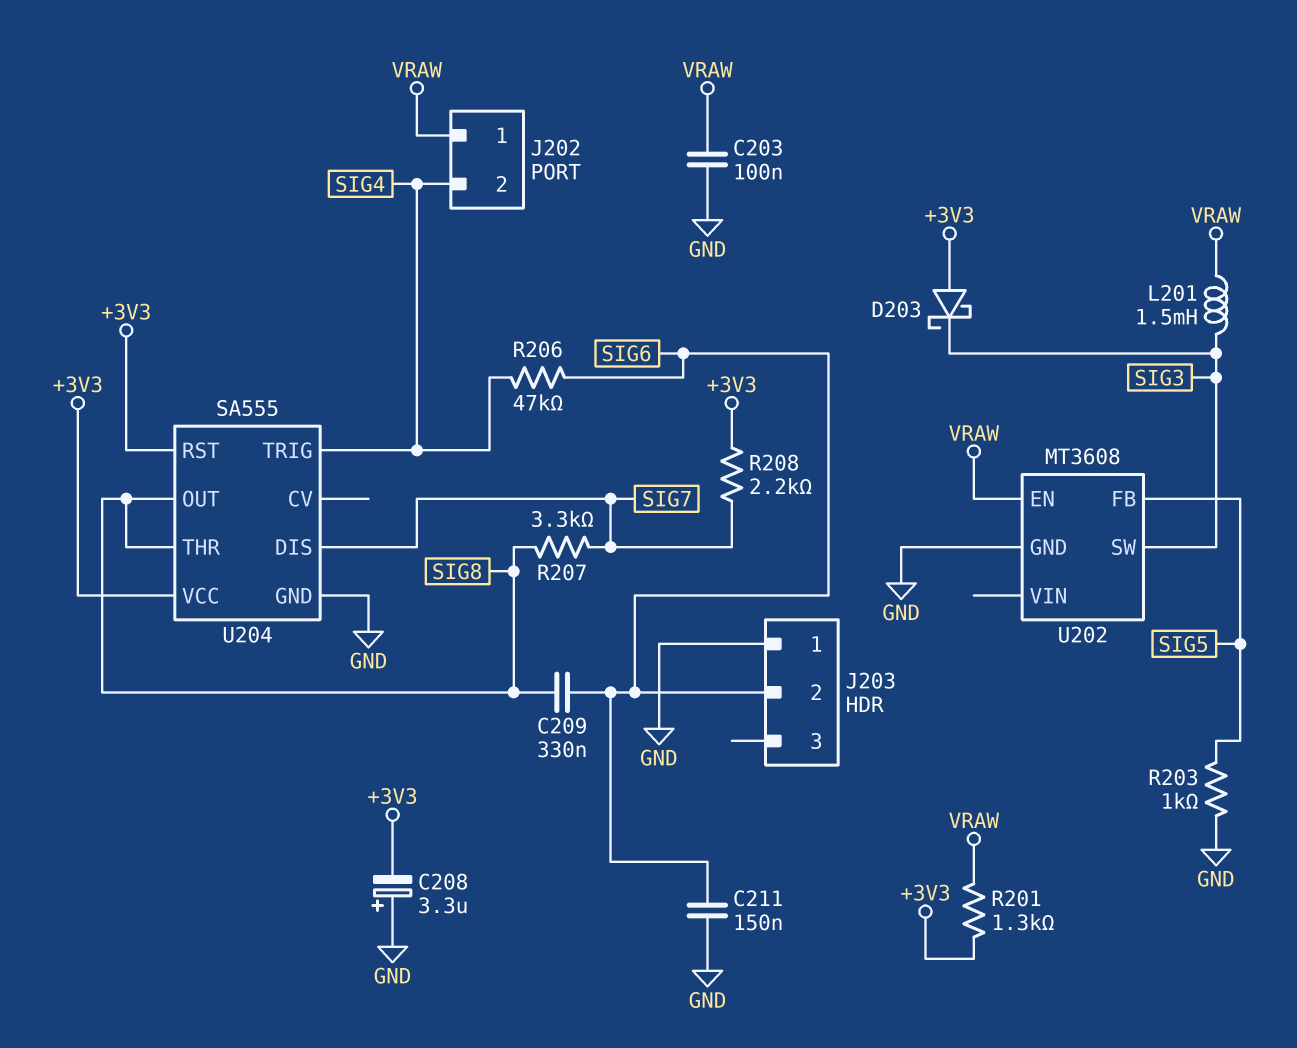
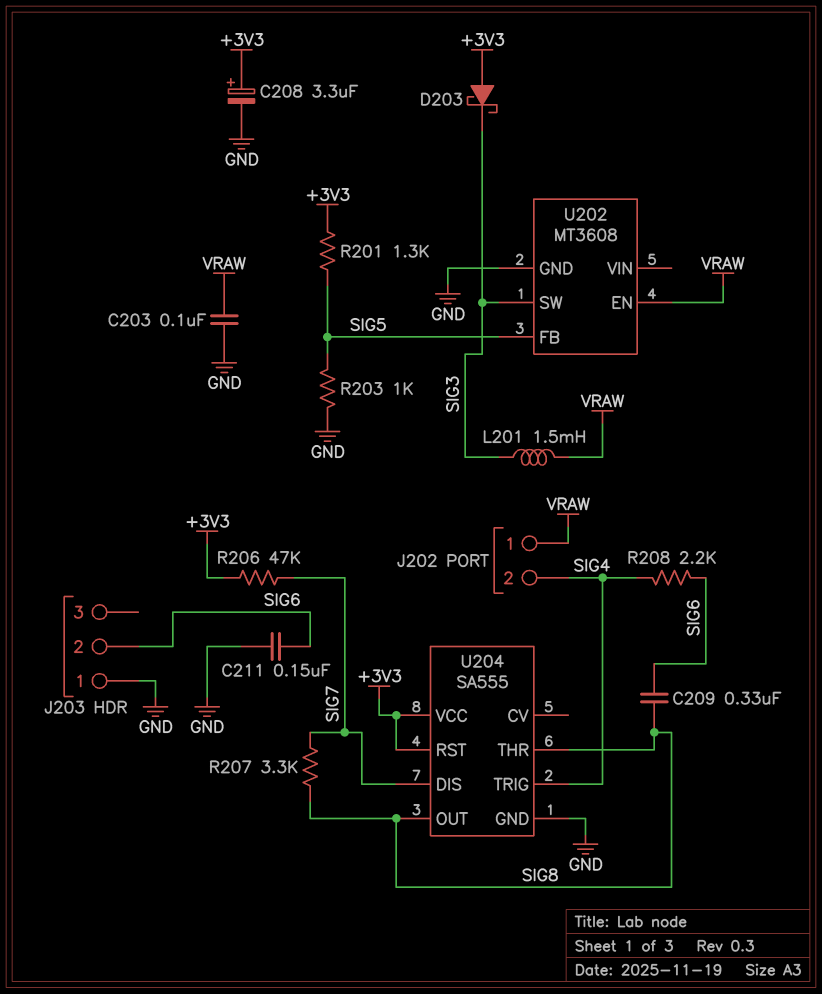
C208: 3.3uF (plus GND, minus +3V3) -> 3.3uF (plus +3V3, minus GND)
R201: 1.3k (+3V3, VRAW) -> 1.3k (+3V3, SIG5)
R206: 47k (SIG4, SIG6) -> 47k (+3V3, SIG7)
R208: 2.2k (+3V3, SIG7) -> 2.2k (SIG4, SIG6)

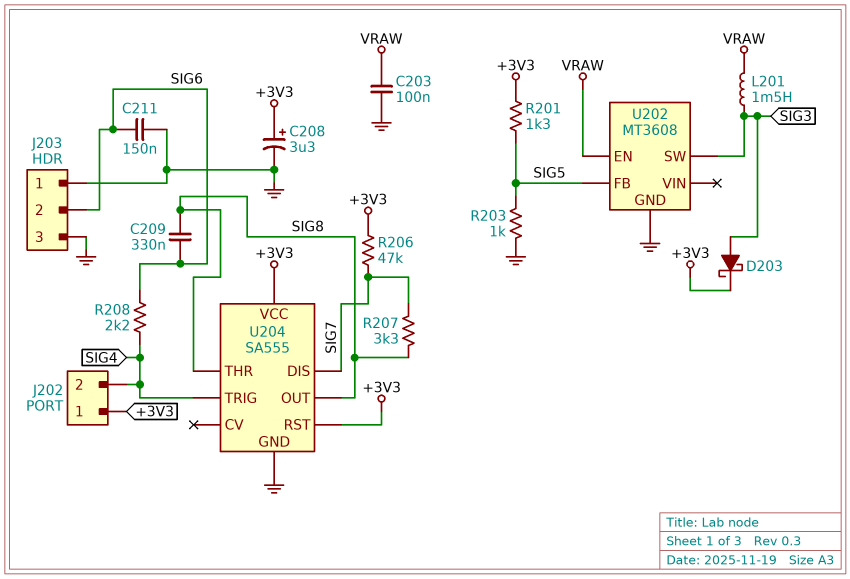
D203: schottky (A +3V3, K SIG3) -> schottky (A SIG3, K +3V3)
J202 pin 1: VRAW -> +3V3
J203 pin 3: none -> GND

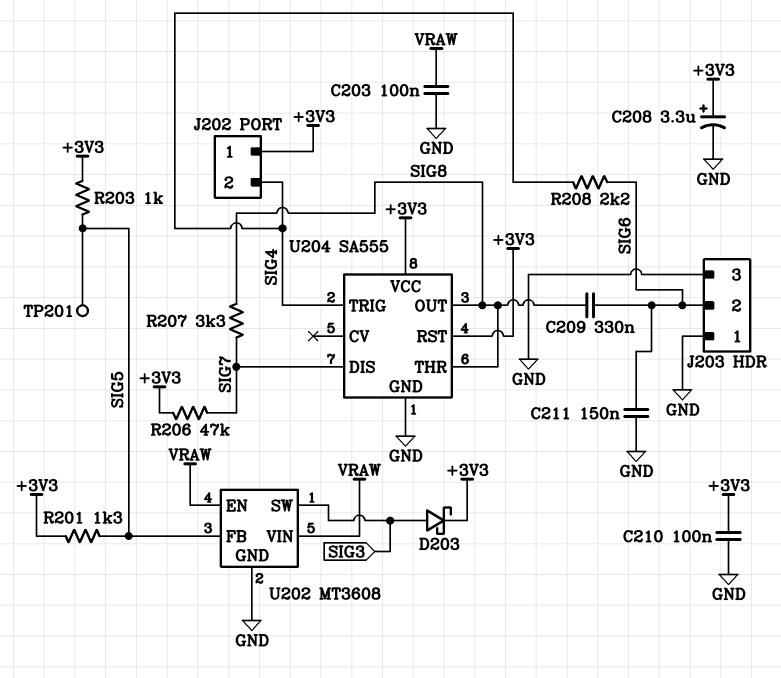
C210: none -> 100nF (+3V3, GND)
L201: 1.5mH (SIG3, VRAW) -> none
R203: 1k (GND, SIG5) -> 1k (+3V3, SIG5)
TP201: none -> test point (SIG5)
U202 pin VIN: none -> VRAW

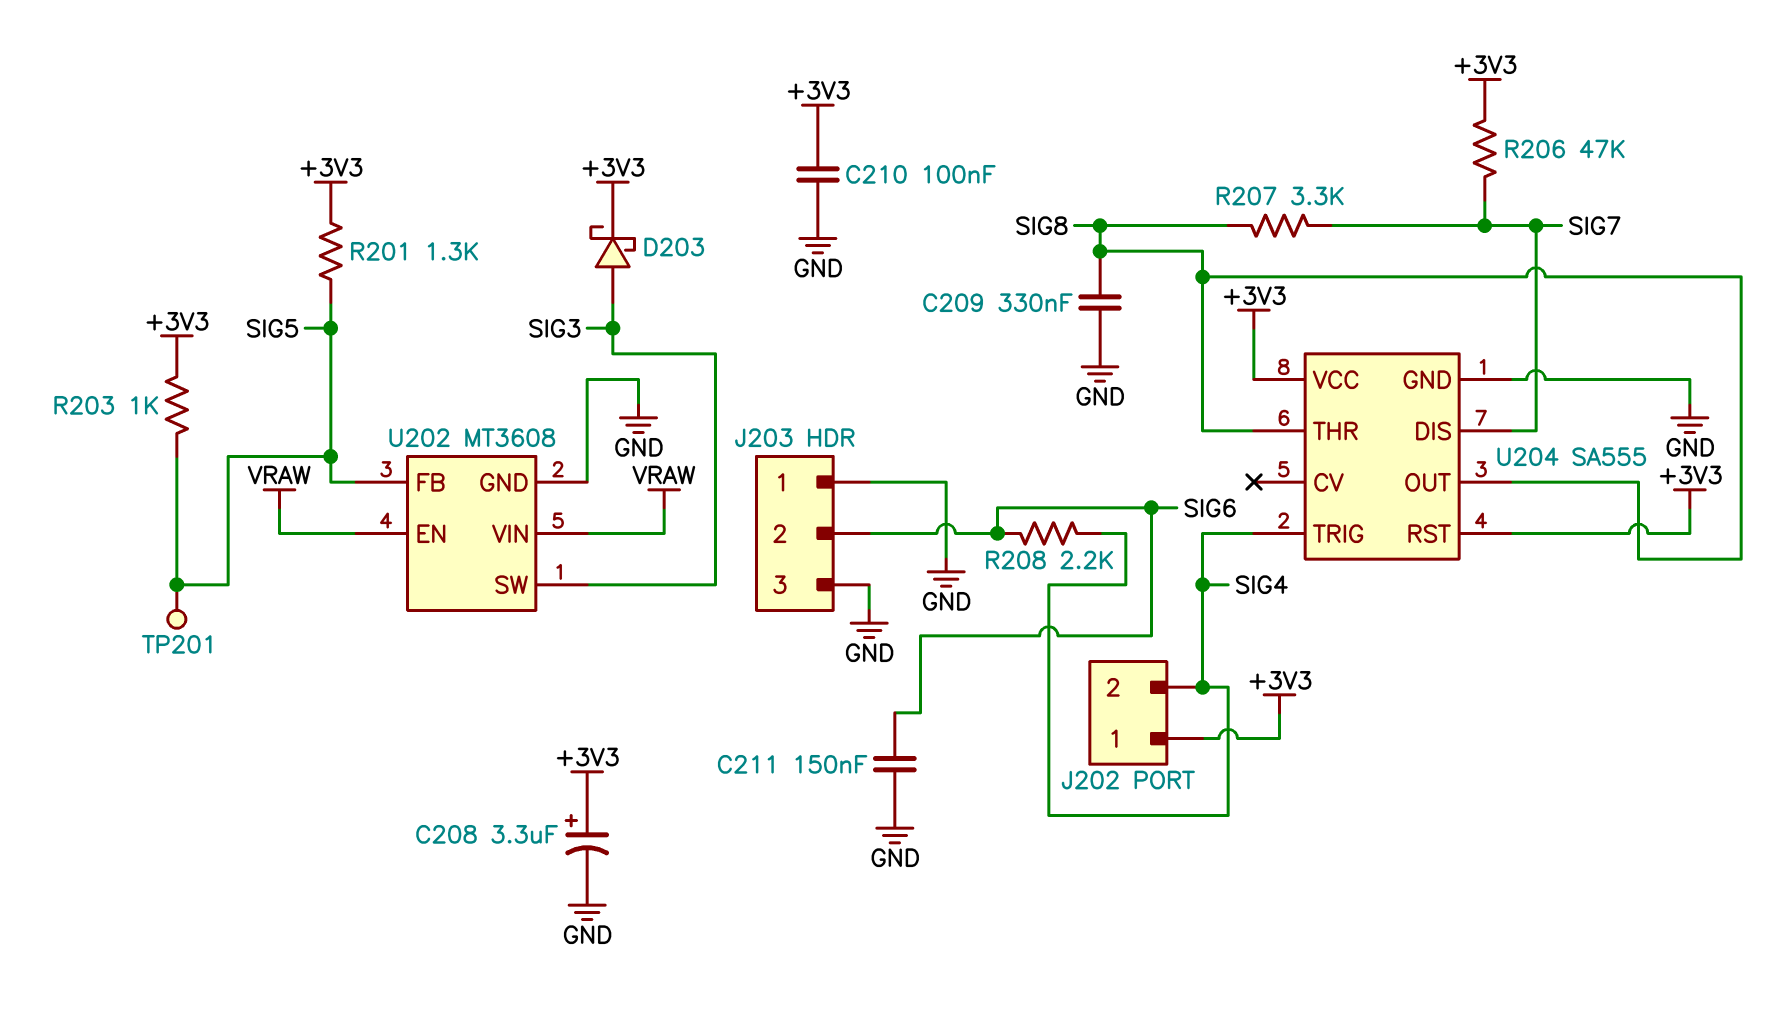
C203: 100nF (GND, VRAW) -> none
C209: 330nF (SIG6, SIG8) -> 330nF (GND, SIG8)

